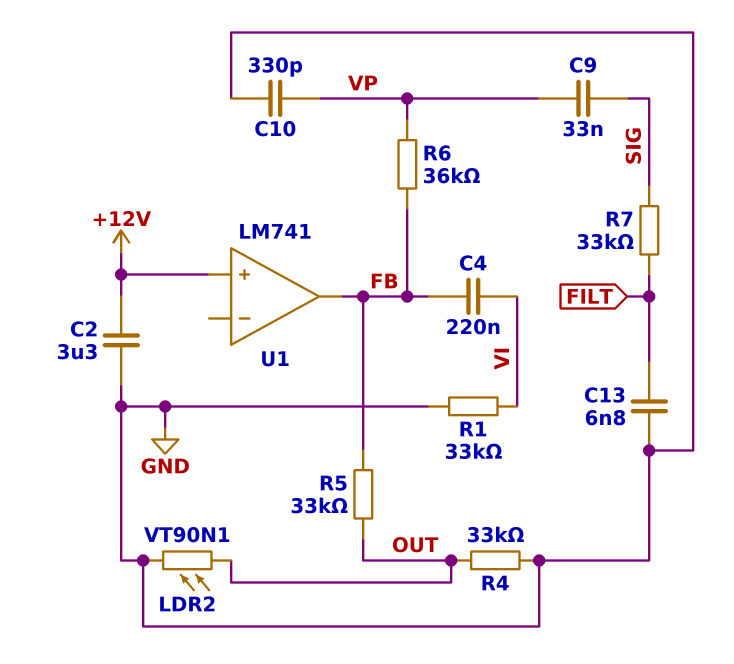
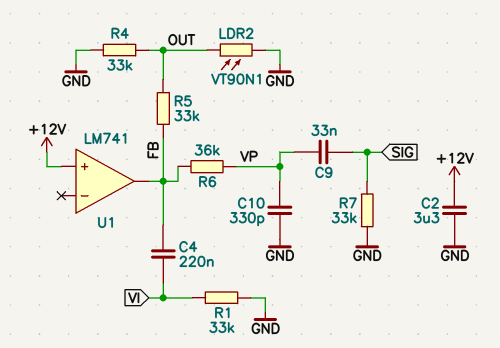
C13: 6.8nF (FILT, GND) -> none
R7: 33k (FILT, SIG) -> 33k (GND, SIG)

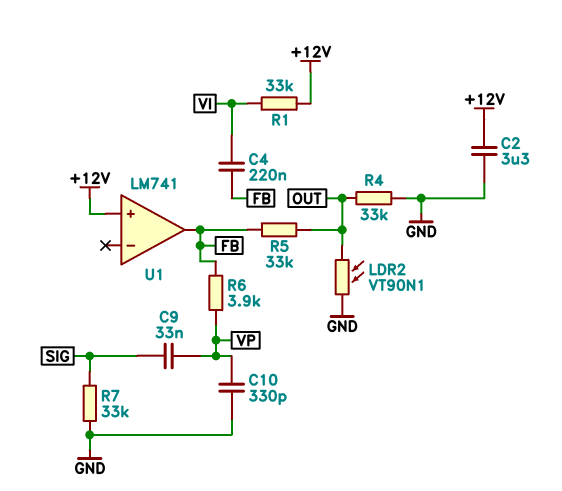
R1: 33k (GND, VI) -> 33k (+12V, VI)
R6: 36k (FB, VP) -> 3.9k (FB, VP)

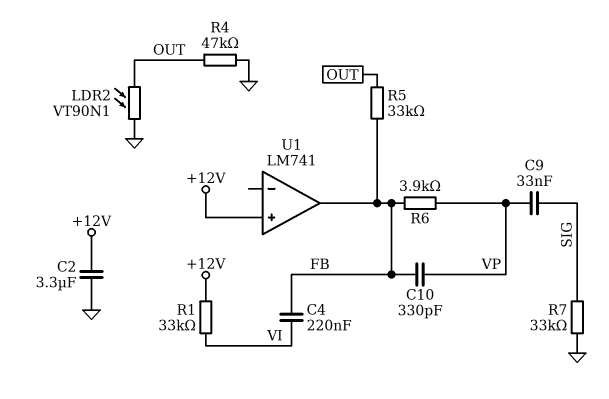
C10: 330pF (GND, VP) -> 330pF (FB, VP)
R4: 33k (GND, OUT) -> 47k (GND, OUT)

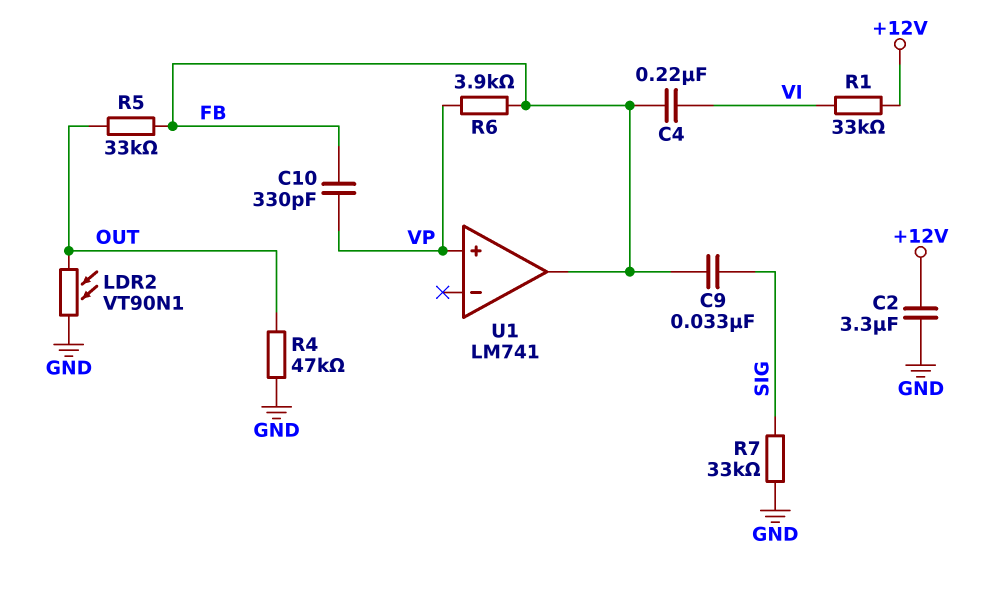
C9: 33nF (SIG, VP) -> 33nF (FB, SIG)
U1 pin in+: +12V -> VP

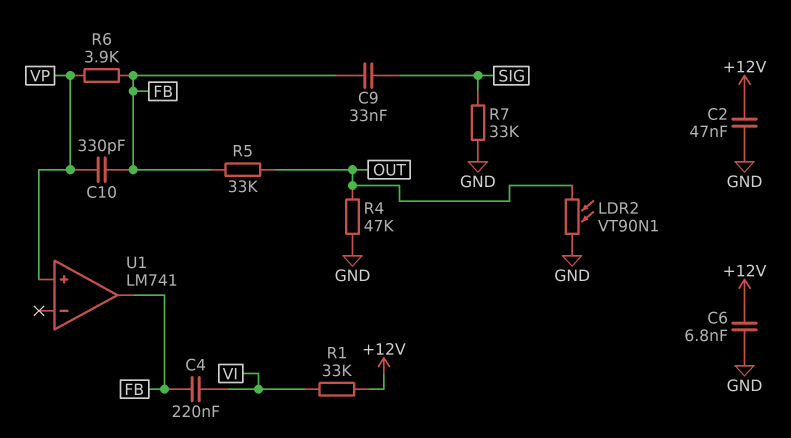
C2: 3.3uF (+12V, GND) -> 47nF (+12V, GND)
C6: none -> 6.8nF (+12V, GND)

